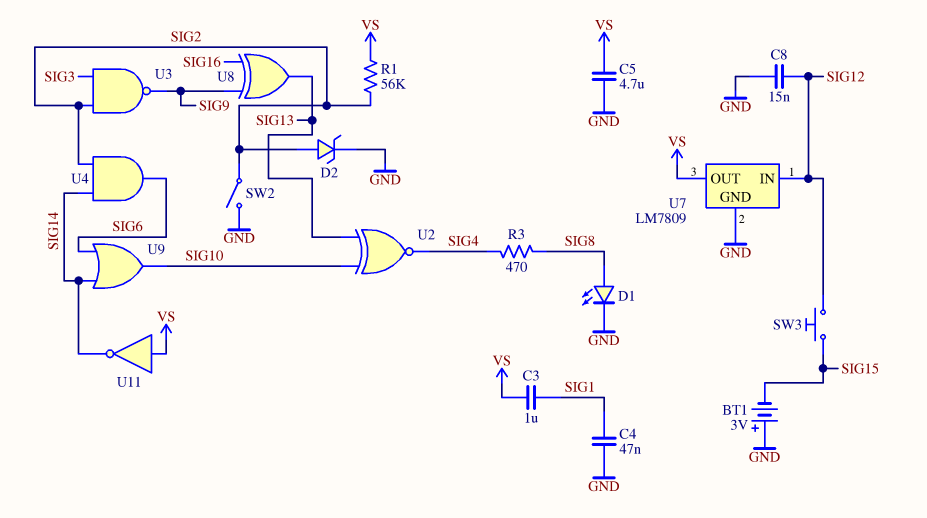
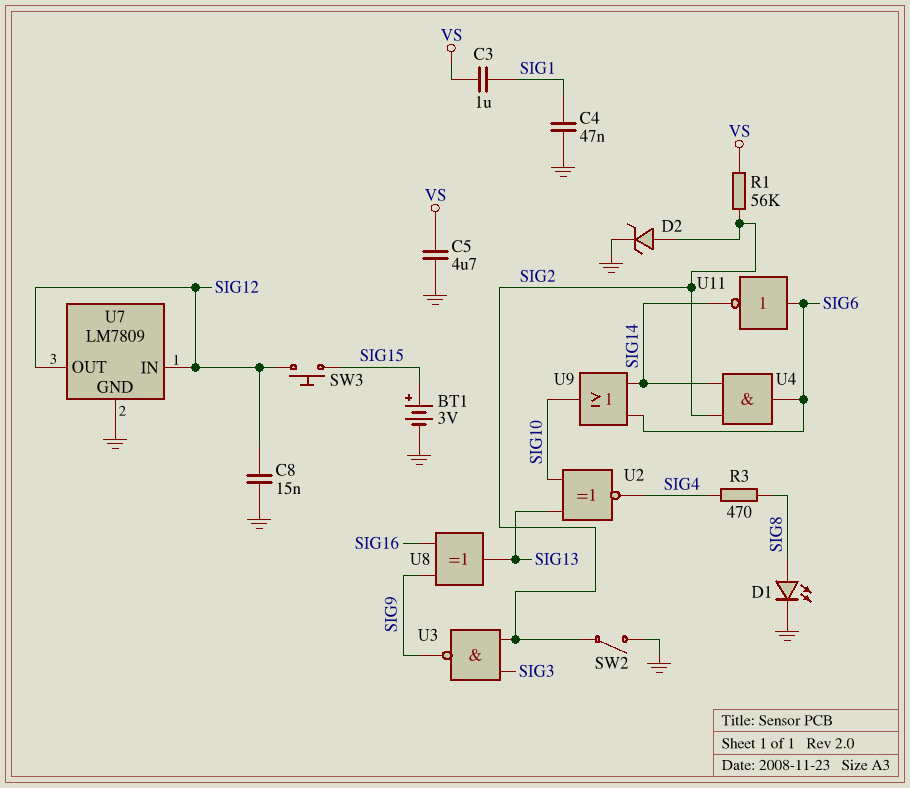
BT1: 3V (plus GND, minus SIG15) -> 3V (plus SIG15, minus GND)
U7 pin OUT: VS -> SIG12
U11: NOT (in VS, out SIG14) -> NOT (in SIG6, out SIG14)

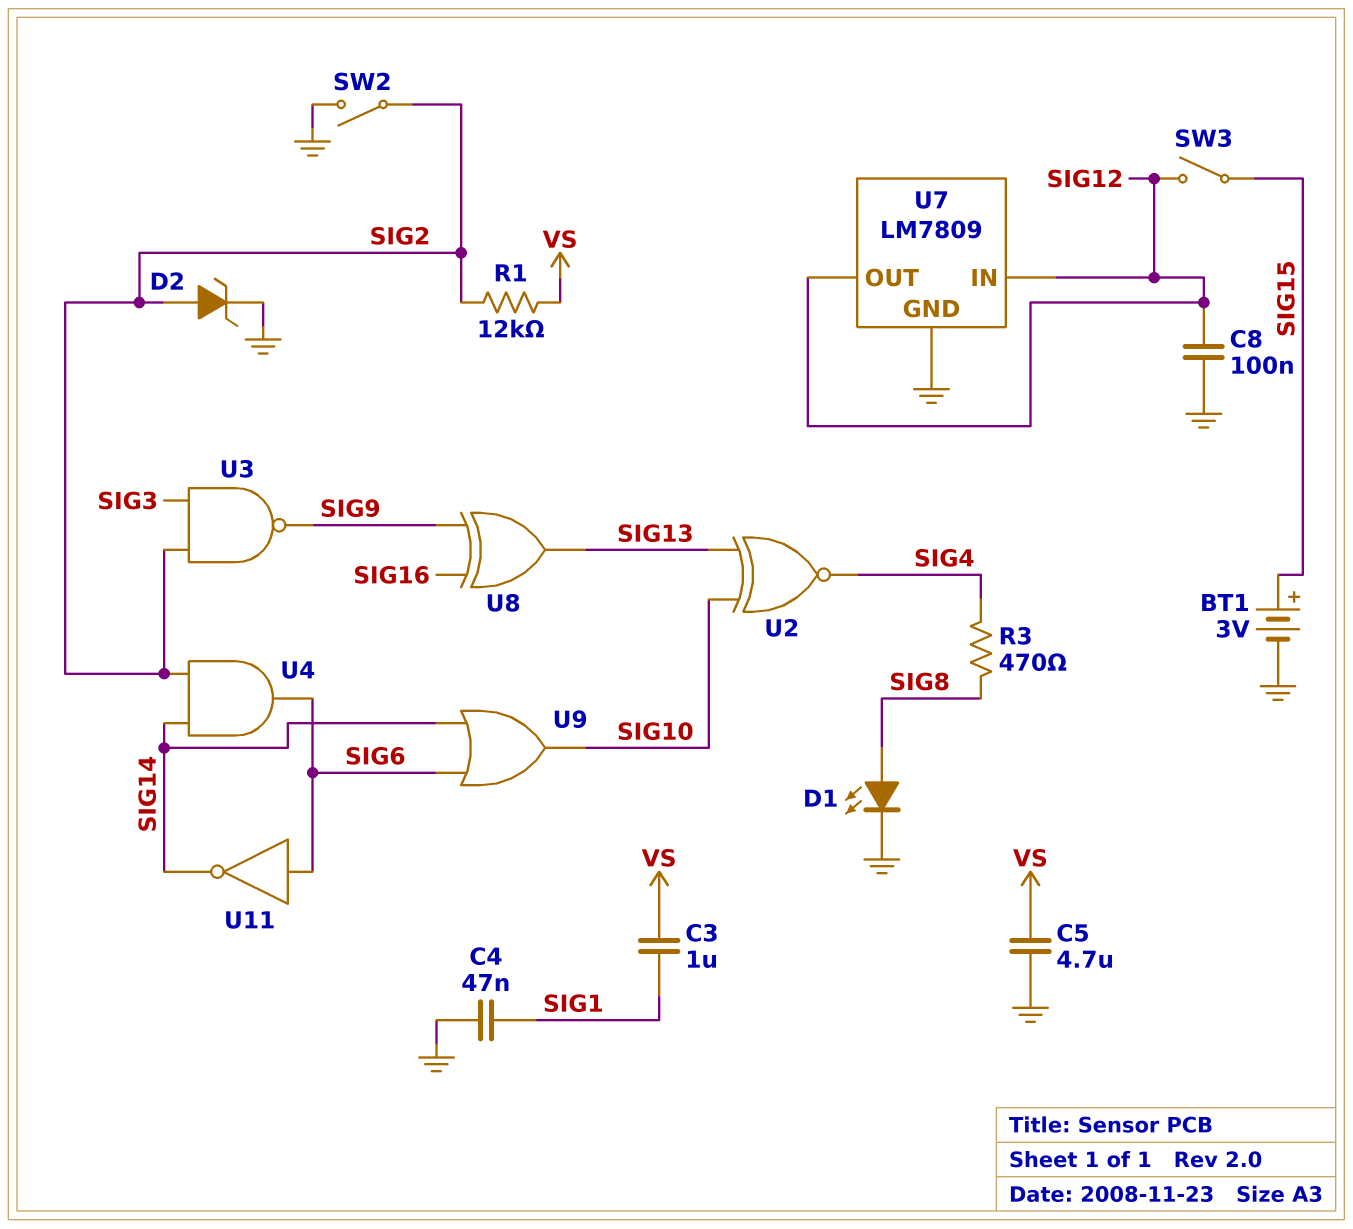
C8: 15nF (GND, SIG12) -> 100nF (GND, SIG12)
R1: 56k (SIG2, VS) -> 12k (SIG2, VS)
SW3: button (SIG12, SIG15) -> switch (SIG12, SIG15)

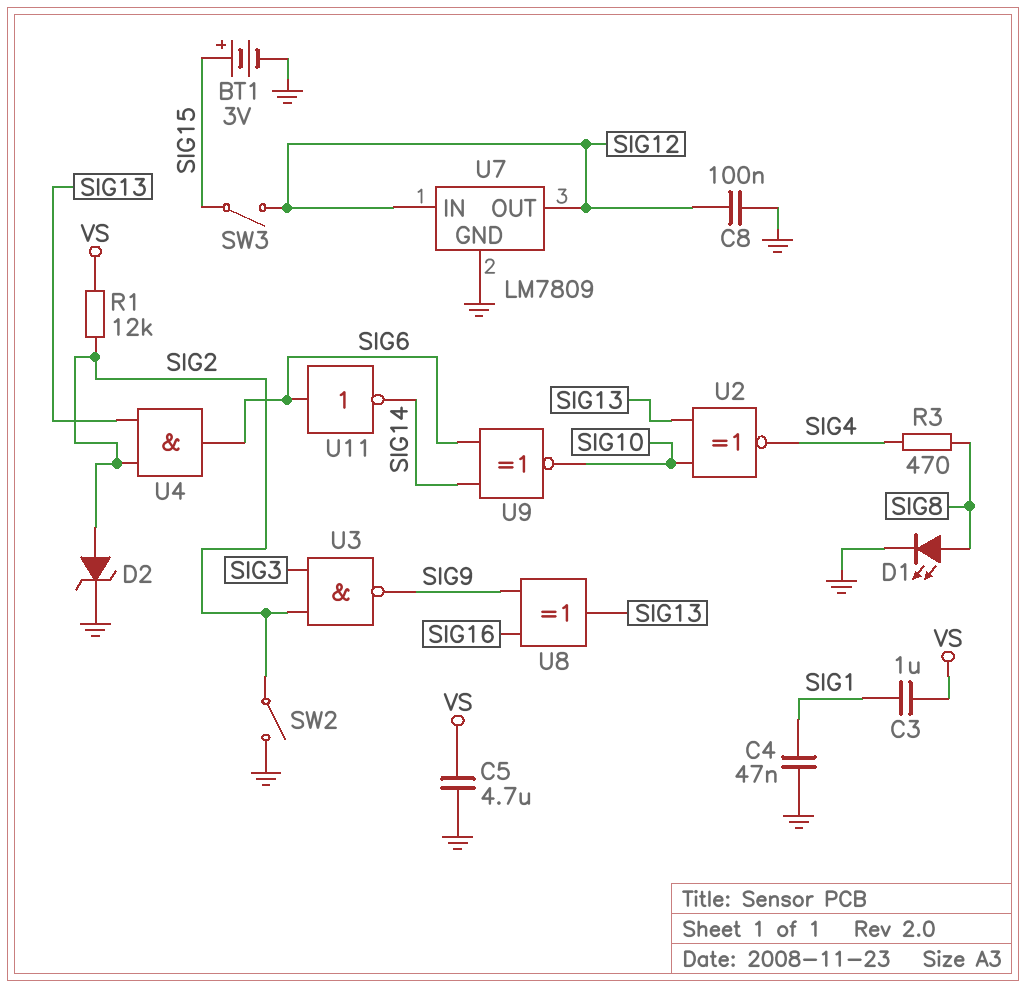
U4: AND (in SIG2, in SIG14, out SIG6) -> AND (in SIG2, in SIG13, out SIG6)
U9: OR (in SIG6, in SIG14, out SIG10) -> XNOR (in SIG6, in SIG14, out SIG10)

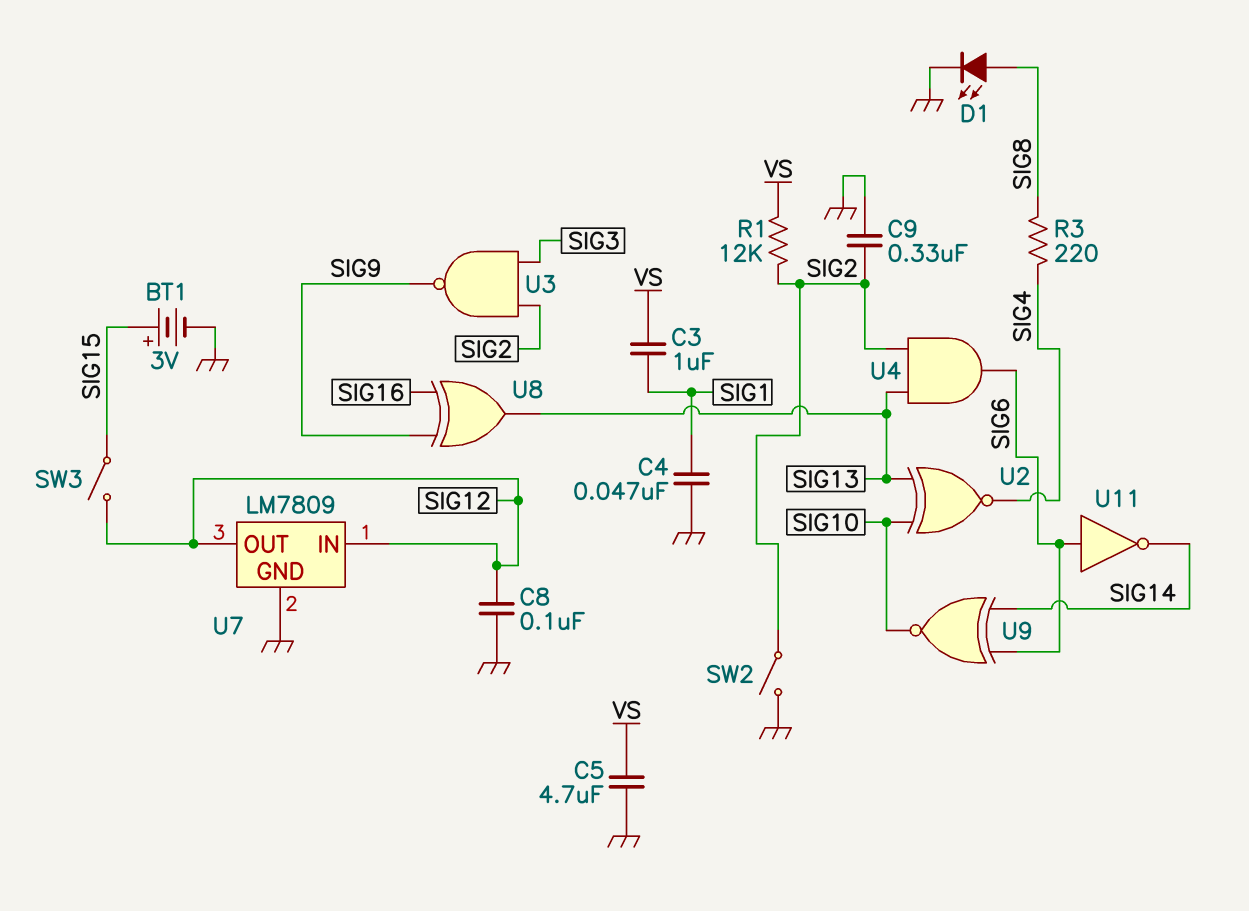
C9: none -> 330nF (GND, SIG2)
D2: zener (A SIG2, K GND) -> none
R3: 470 (SIG4, SIG8) -> 220 (SIG4, SIG8)

